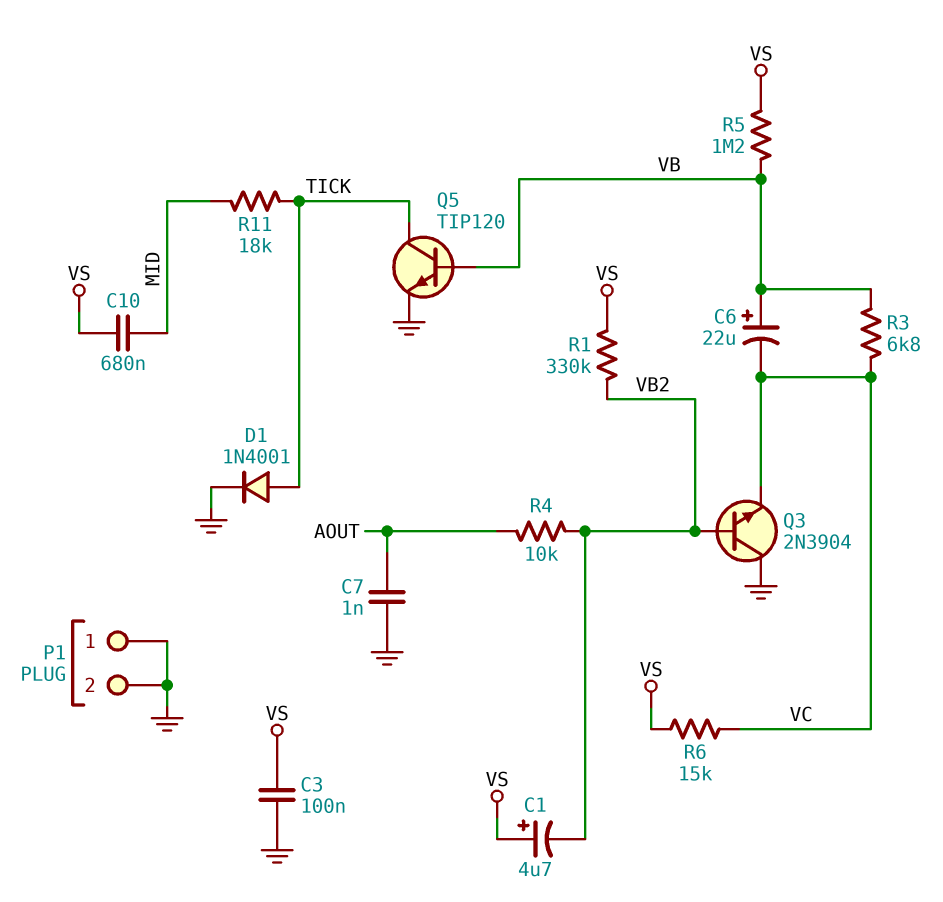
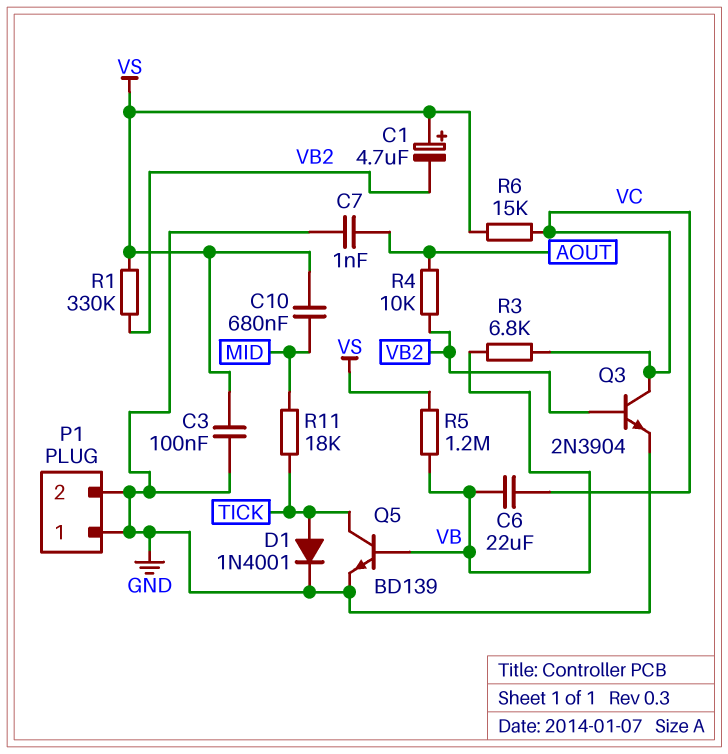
C6: 22uF (plus VB, minus VC) -> 22uF (VB, VC)
Q3: NPN 2N3904 (B VB2, C GND, E VC) -> NPN 2N3904 (B VB2, C VC, E GND)
Q5: NPN TIP120 (B VB, C TICK, E GND) -> NPN BD139 (B VB, C TICK, E GND)

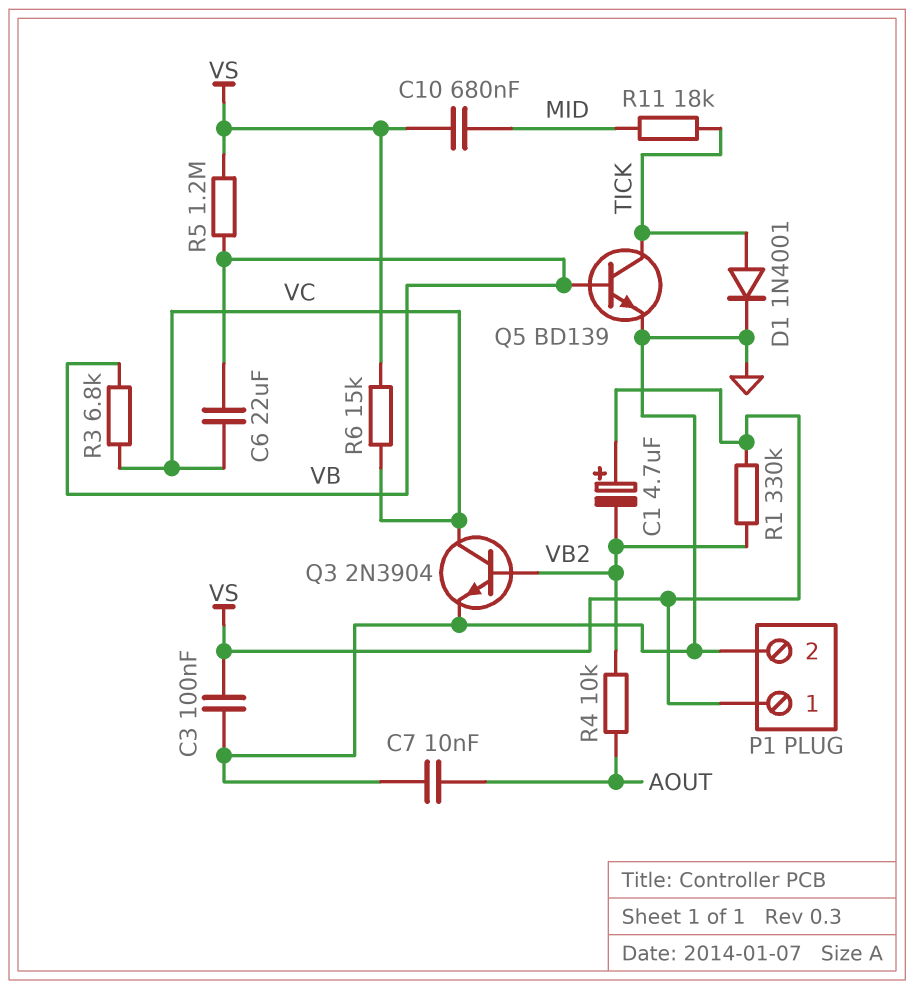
C7: 1nF (AOUT, GND) -> 10nF (AOUT, GND)
P1 pin 1: GND -> VS

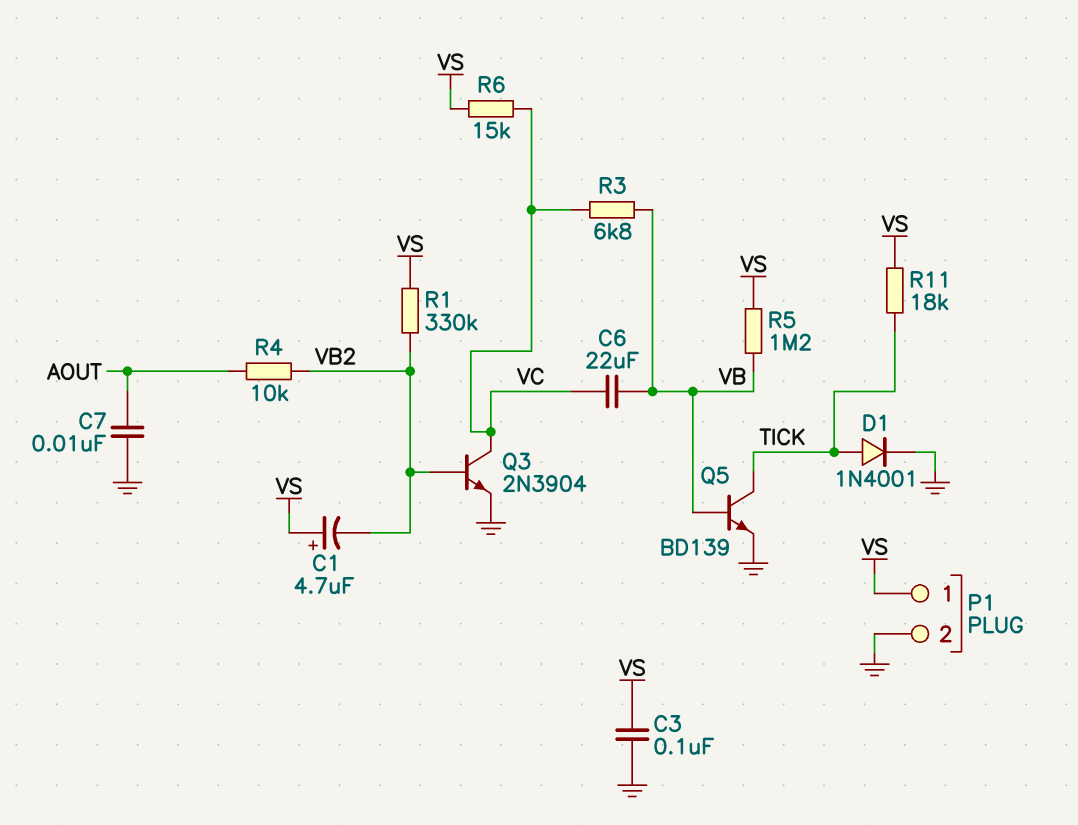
C10: 680nF (MID, VS) -> none
R11: 18k (MID, TICK) -> 18k (TICK, VS)

